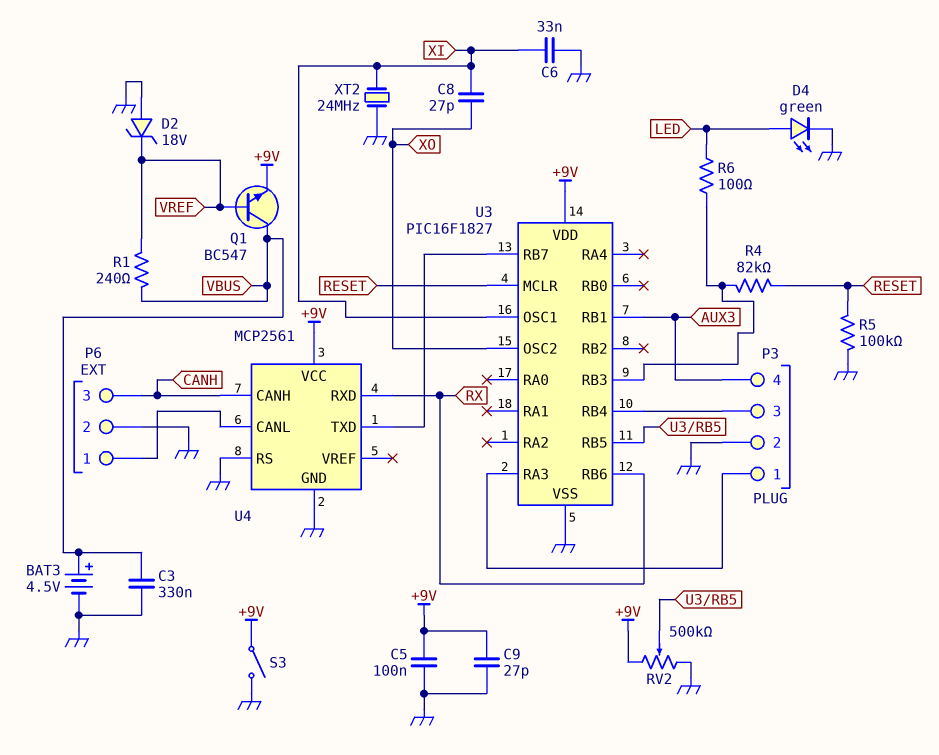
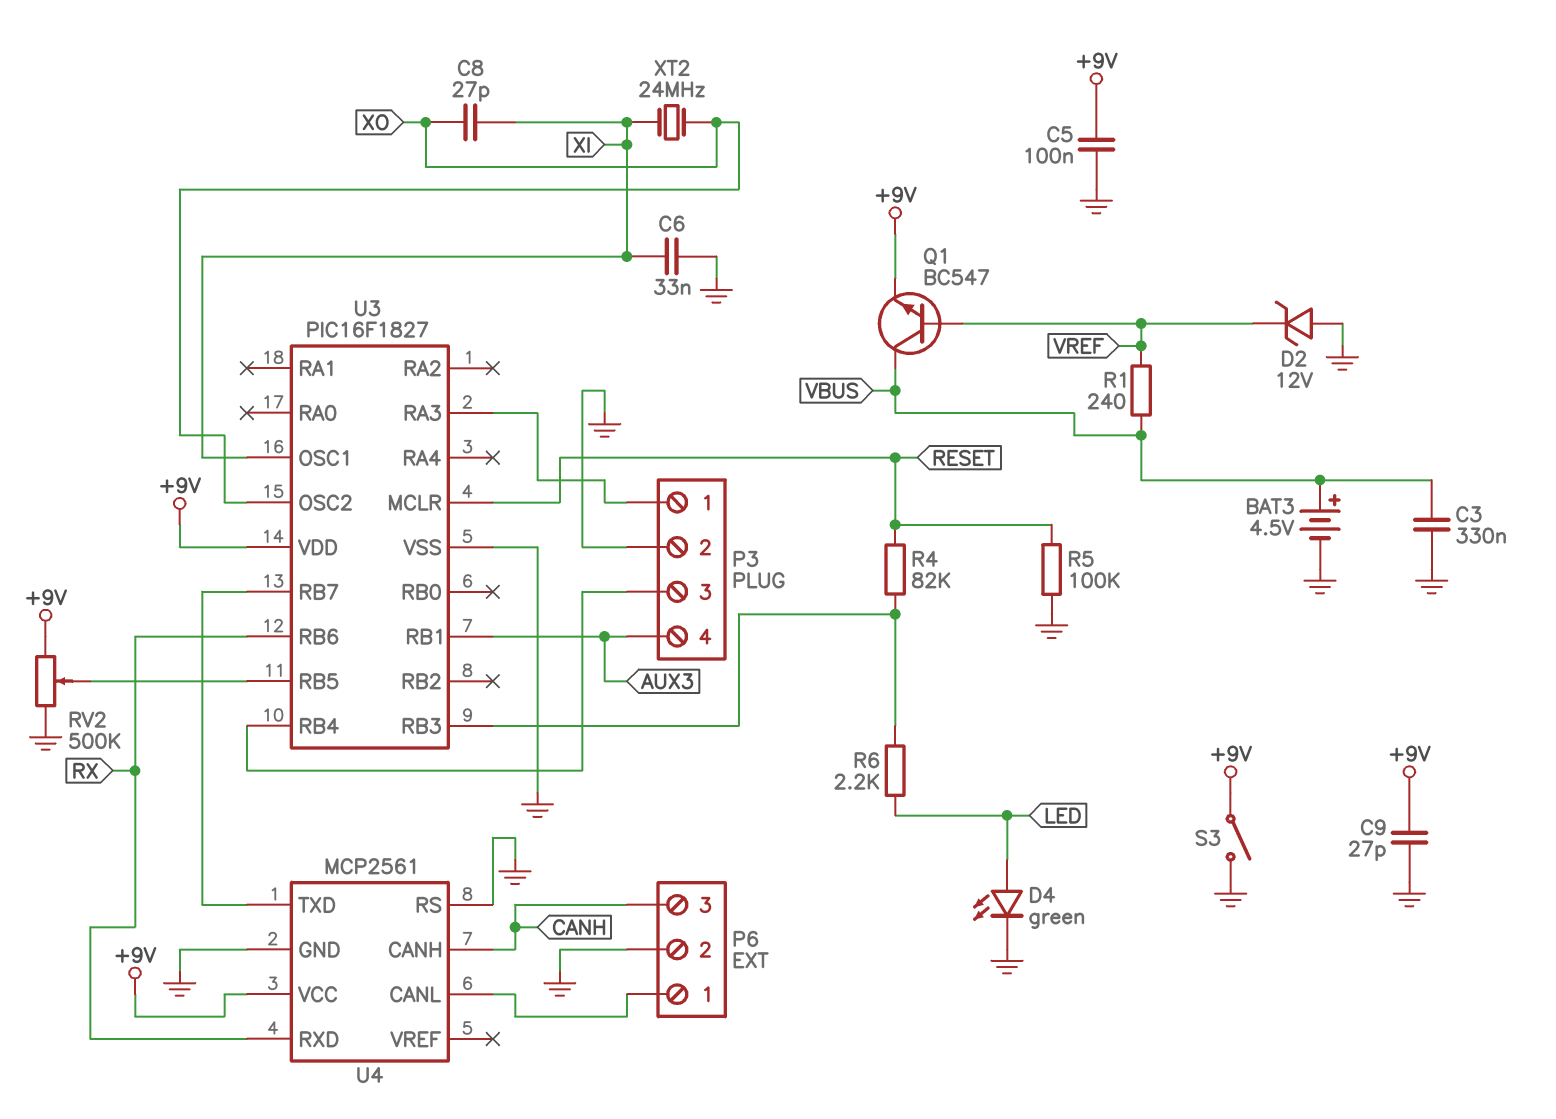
D2: zener 18V (A GND, K VREF) -> zener 12V (A GND, K VREF)
R6: 100 (LED, U3/RB3) -> 2.2k (LED, U3/RB3)
XT2: 24MHz (GND, XI) -> 24MHz (XI, XO)

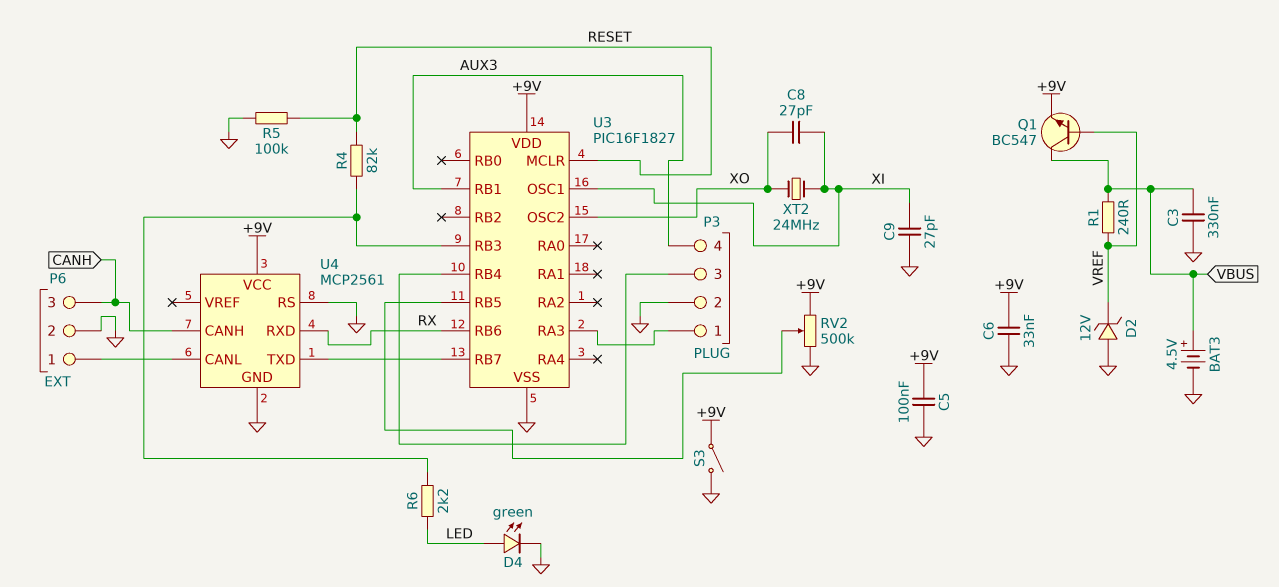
C6: 33nF (GND, XI) -> 33nF (+9V, GND)
C9: 27pF (+9V, GND) -> 27pF (GND, XI)

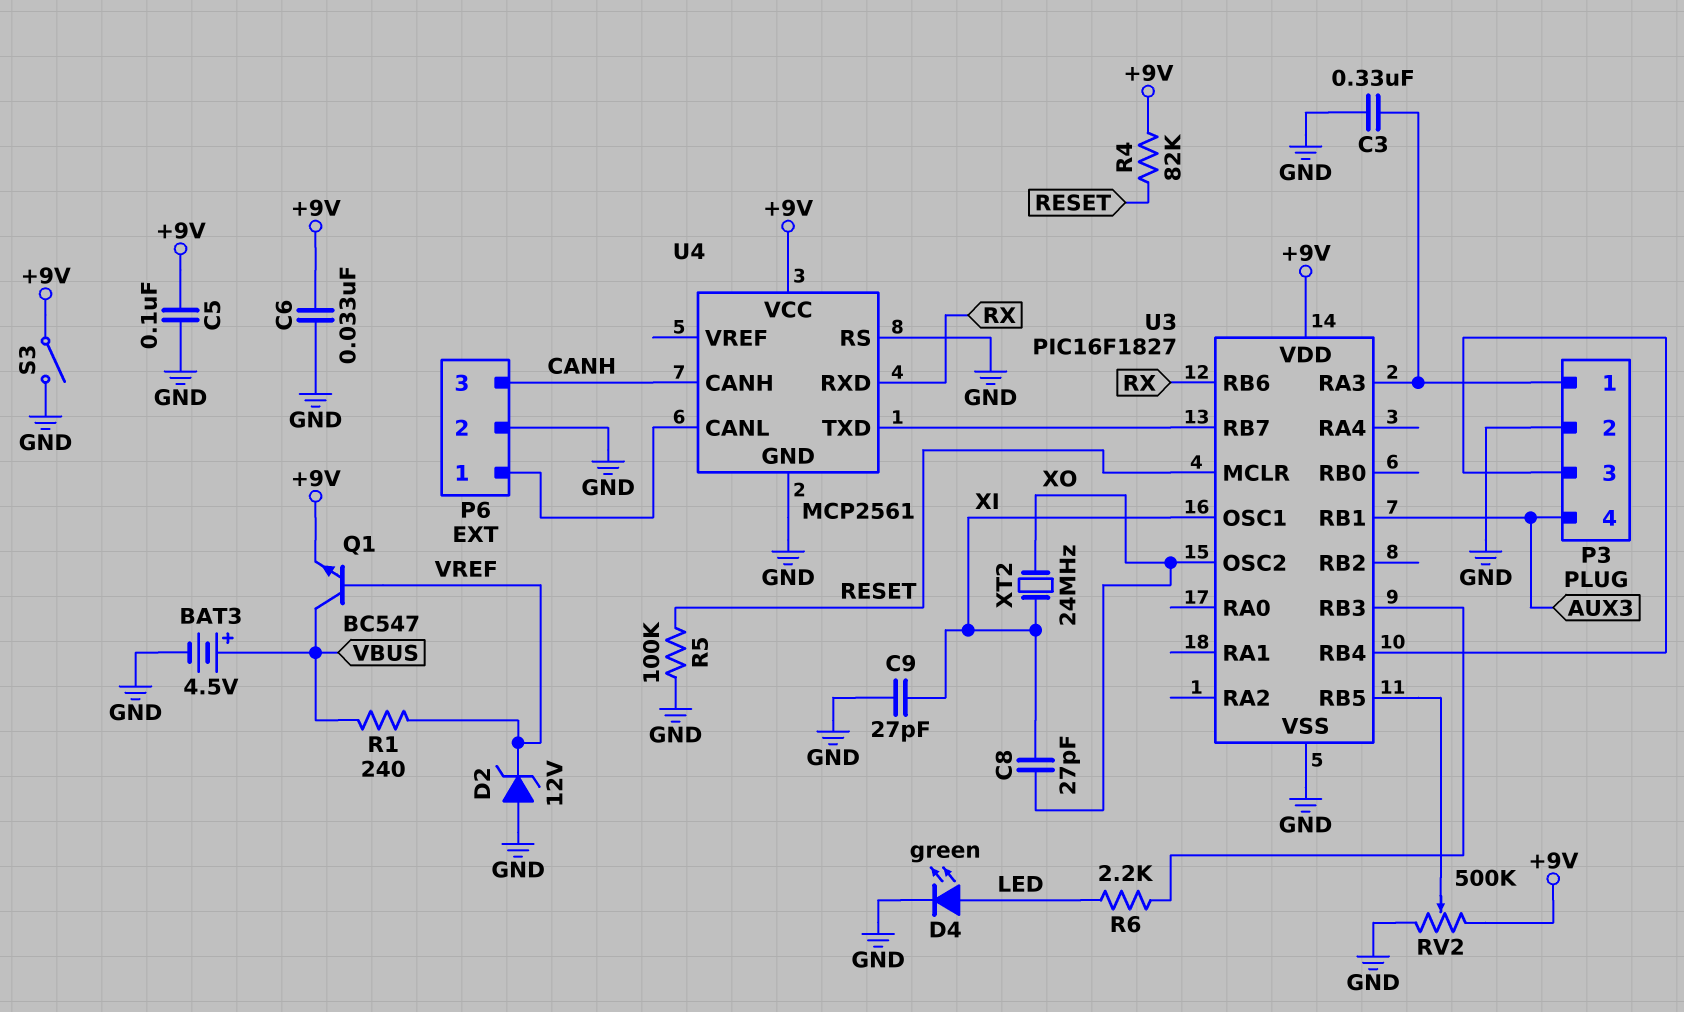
C3: 330nF (GND, VBUS) -> 330nF (GND, P3/1)
R4: 82k (RESET, U3/RB3) -> 82k (+9V, RESET)

